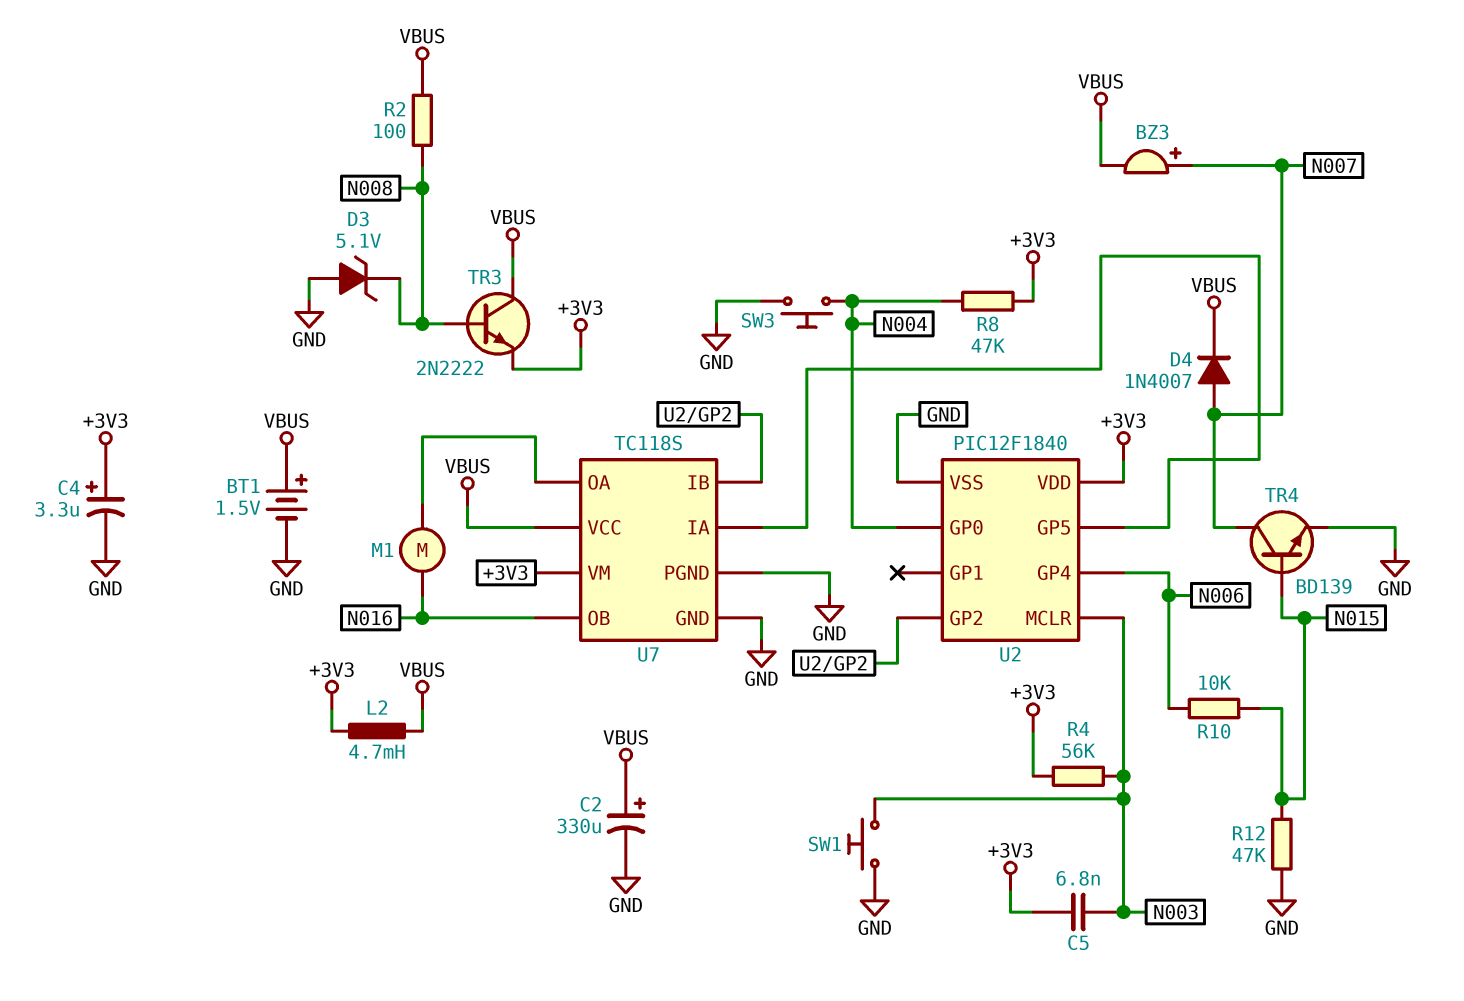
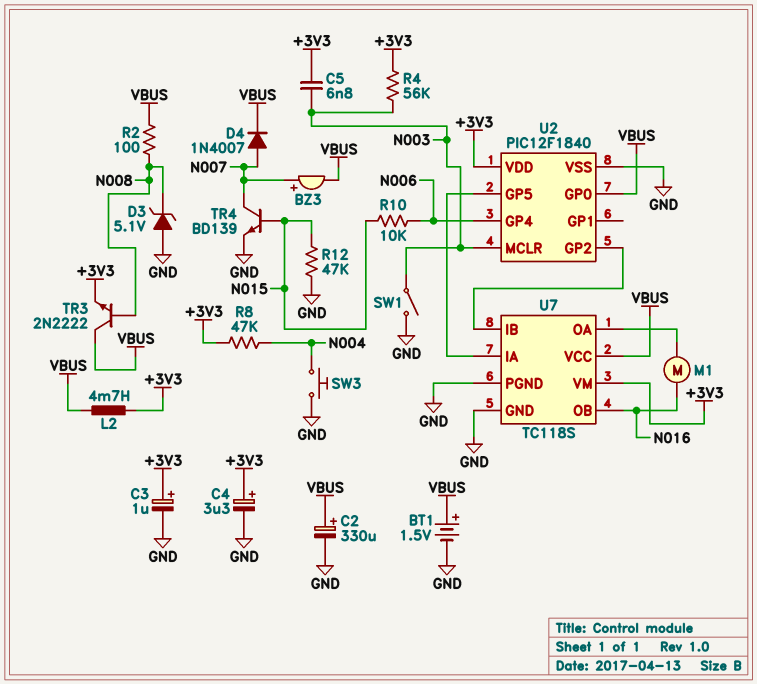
C3: none -> 1uF (plus +3V3, minus GND)
SW1: button (GND, N003) -> switch (GND, N003)
U2 pin GP0: N004 -> VBUS

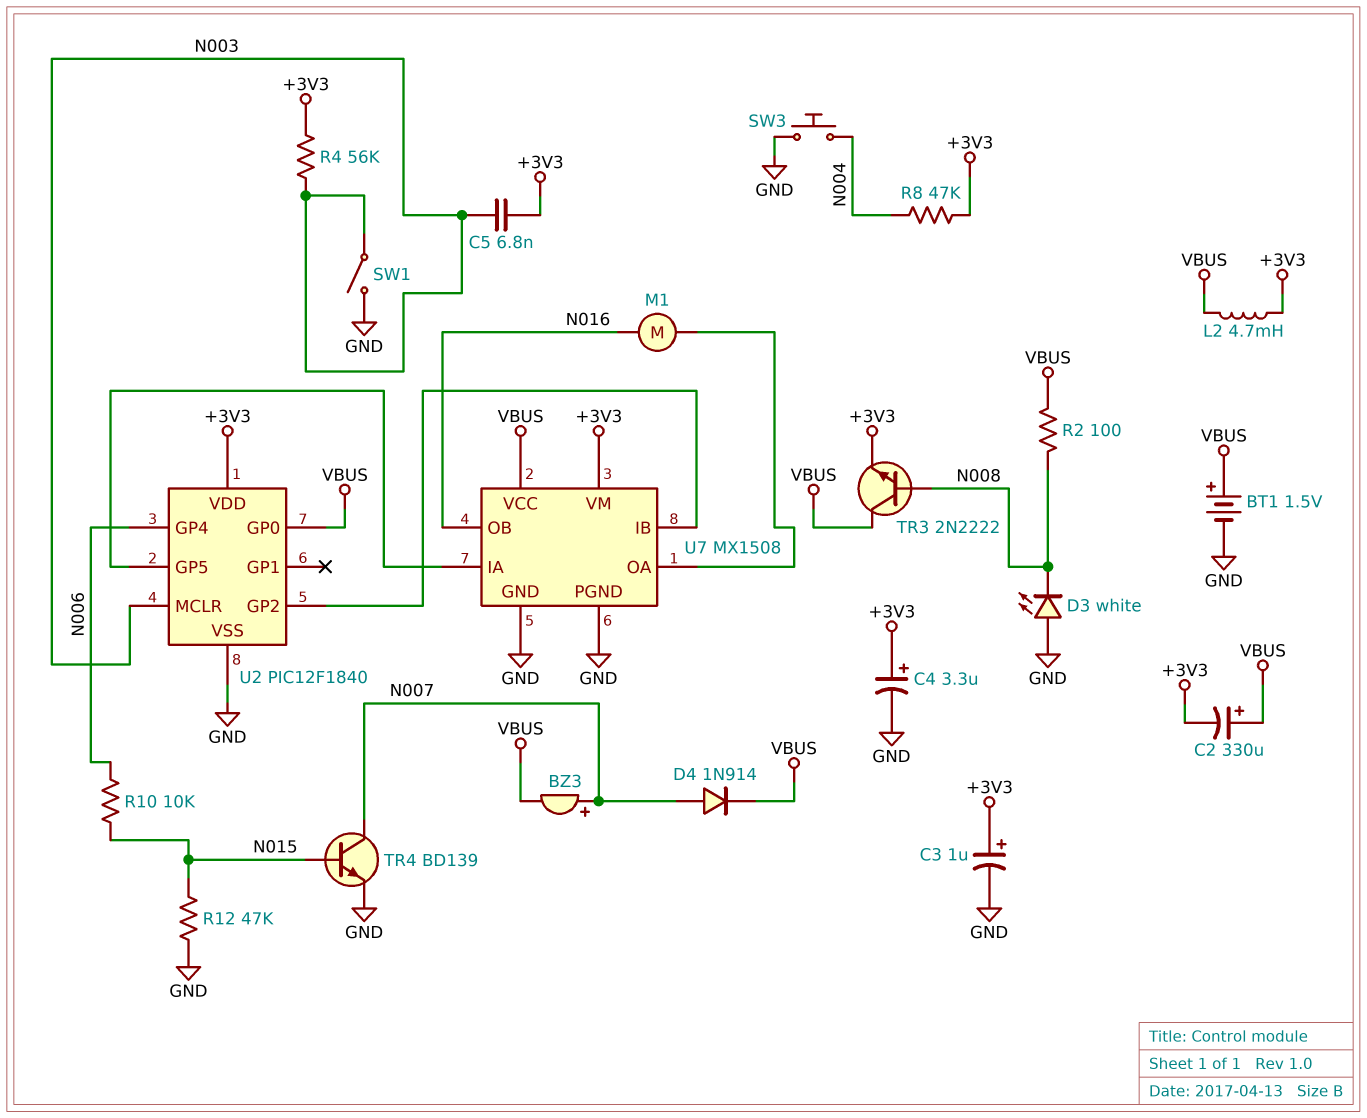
C2: 330uF (plus VBUS, minus GND) -> 330uF (plus VBUS, minus +3V3)
D3: zener 5.1V (A GND, K N008) -> LED white (A GND, K N008)
D4: diode 1N4007 (A N007, K VBUS) -> diode 1N914 (A N007, K VBUS)
U7: TC118S -> MX1508

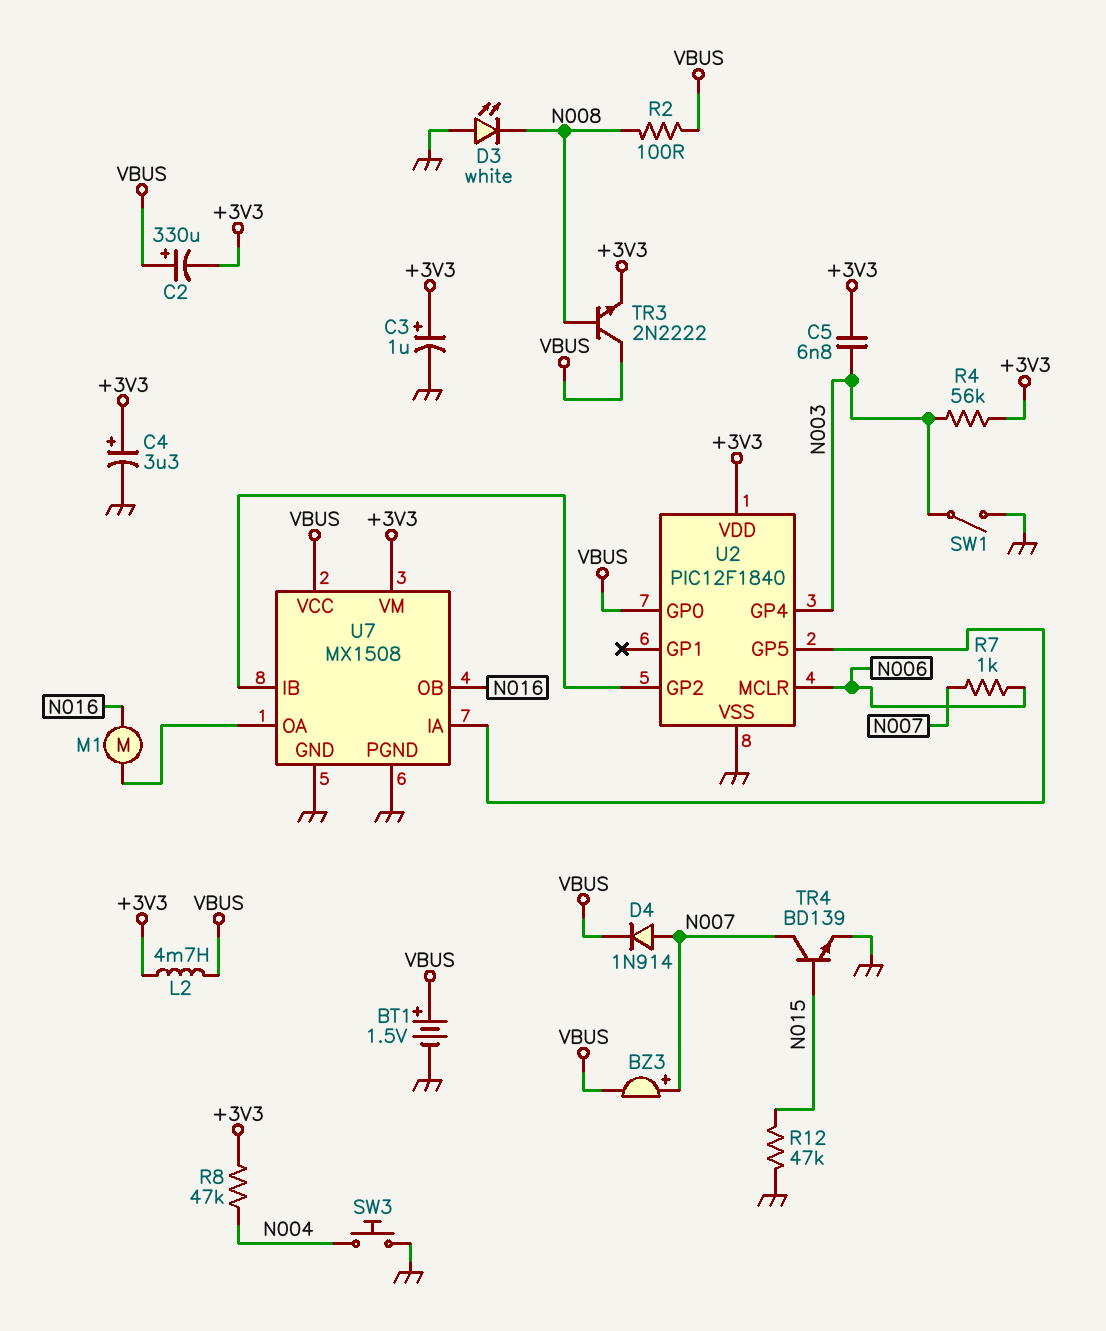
R7: none -> 1k (N006, N007)
R10: 10k (N006, N015) -> none
U2 pin GP4: N006 -> N003
U2 pin MCLR: N003 -> N006

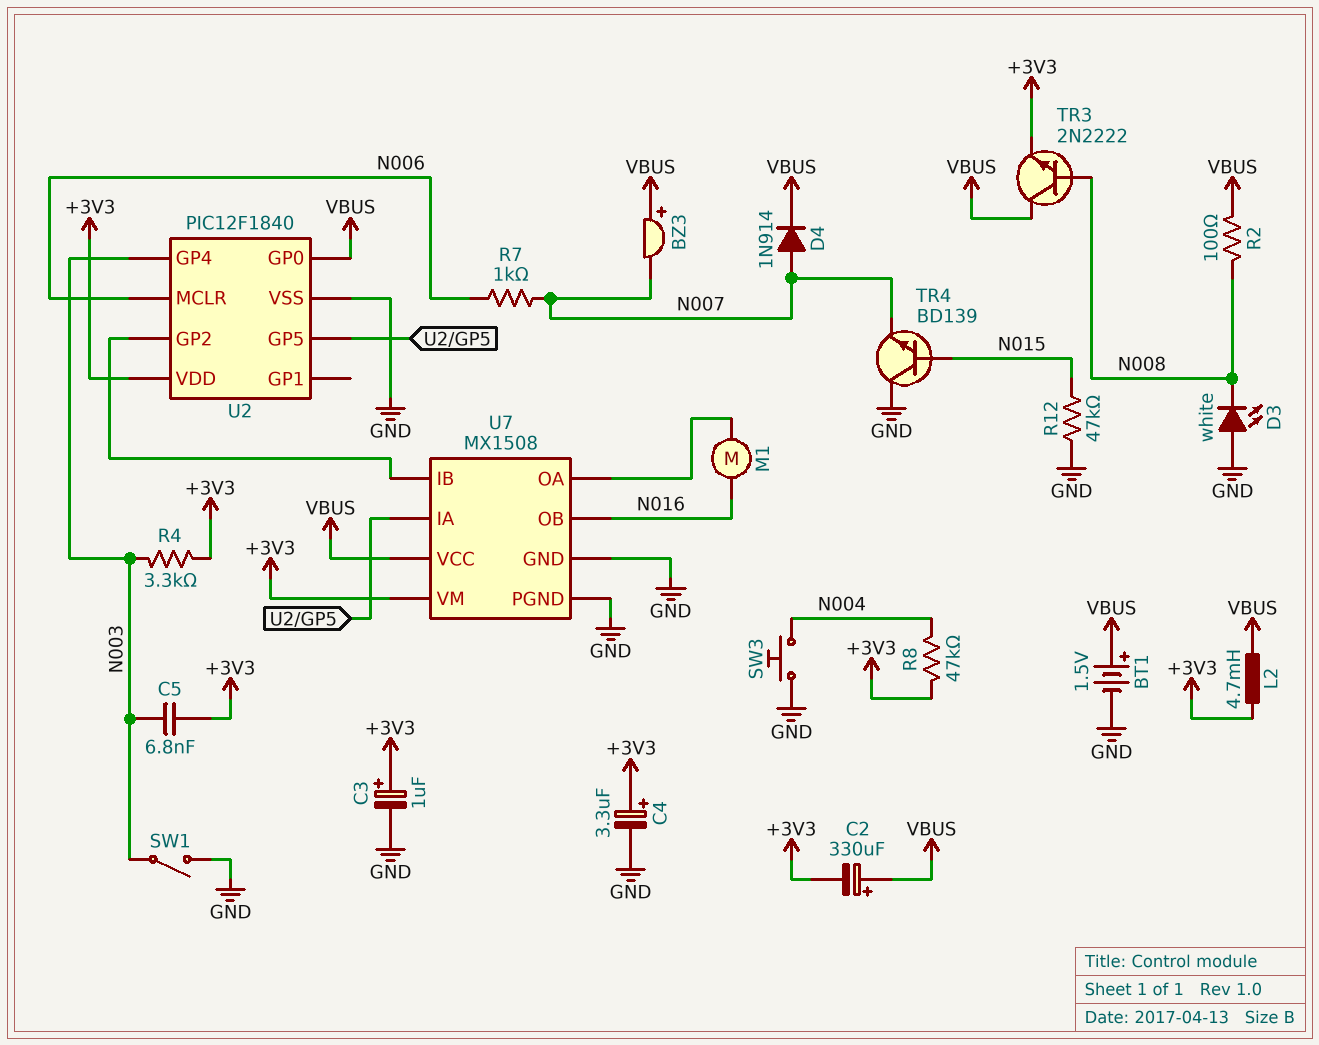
BZ3: buzzer (plus N007, minus VBUS) -> buzzer (plus VBUS, minus N007)
R4: 56k (+3V3, N003) -> 3.3k (+3V3, N003)
TR4: NPN BD139 (B N015, C N007, E GND) -> NPN BD139 (B N015, C GND, E N007)

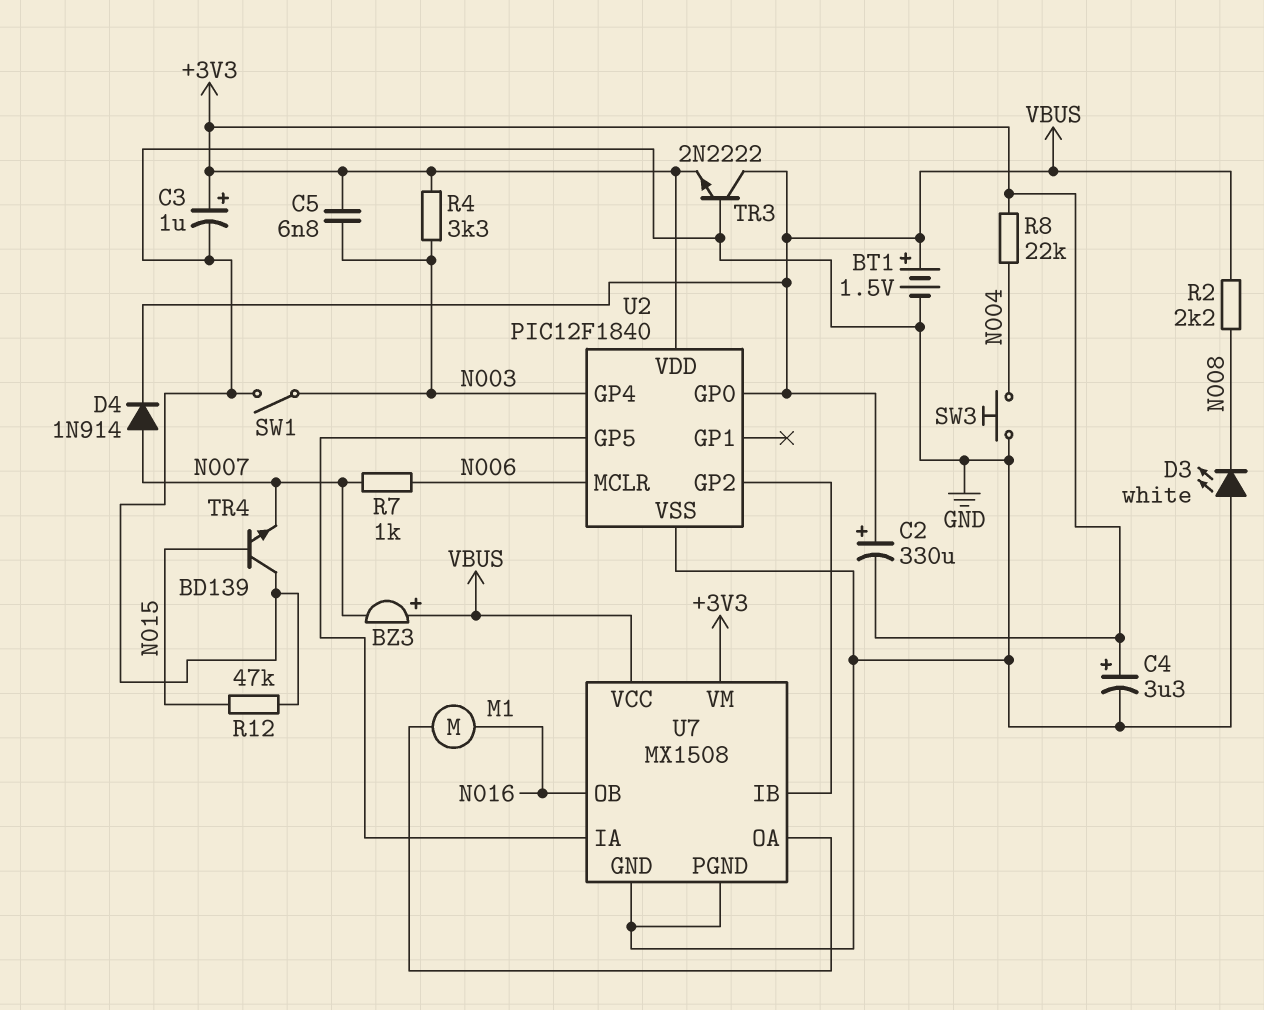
L2: 4.7mH (+3V3, VBUS) -> none
R2: 100 (N008, VBUS) -> 2.2k (N008, VBUS)
R8: 47k (+3V3, N004) -> 22k (+3V3, N004)
TR3: NPN 2N2222 (B N008, C VBUS, E +3V3) -> NPN 2N2222 (B GND, C VBUS, E +3V3)

